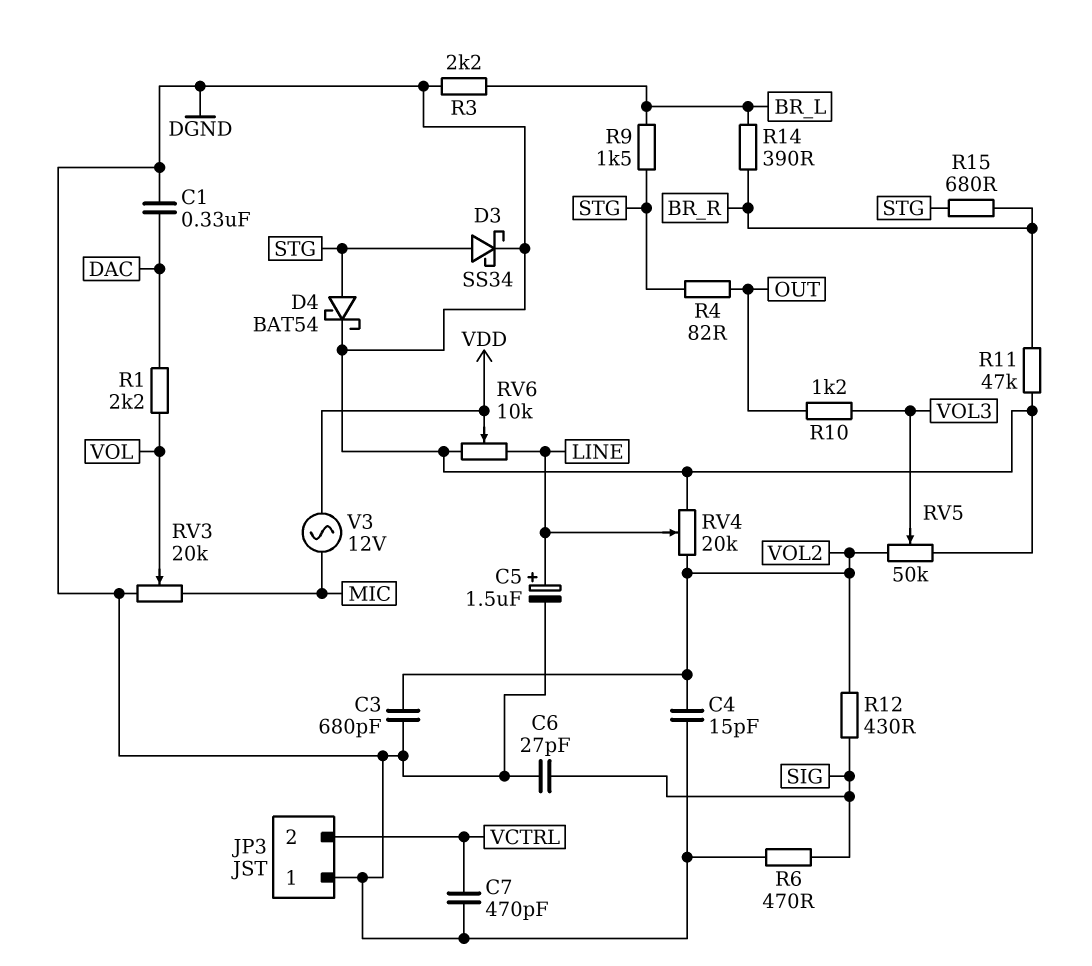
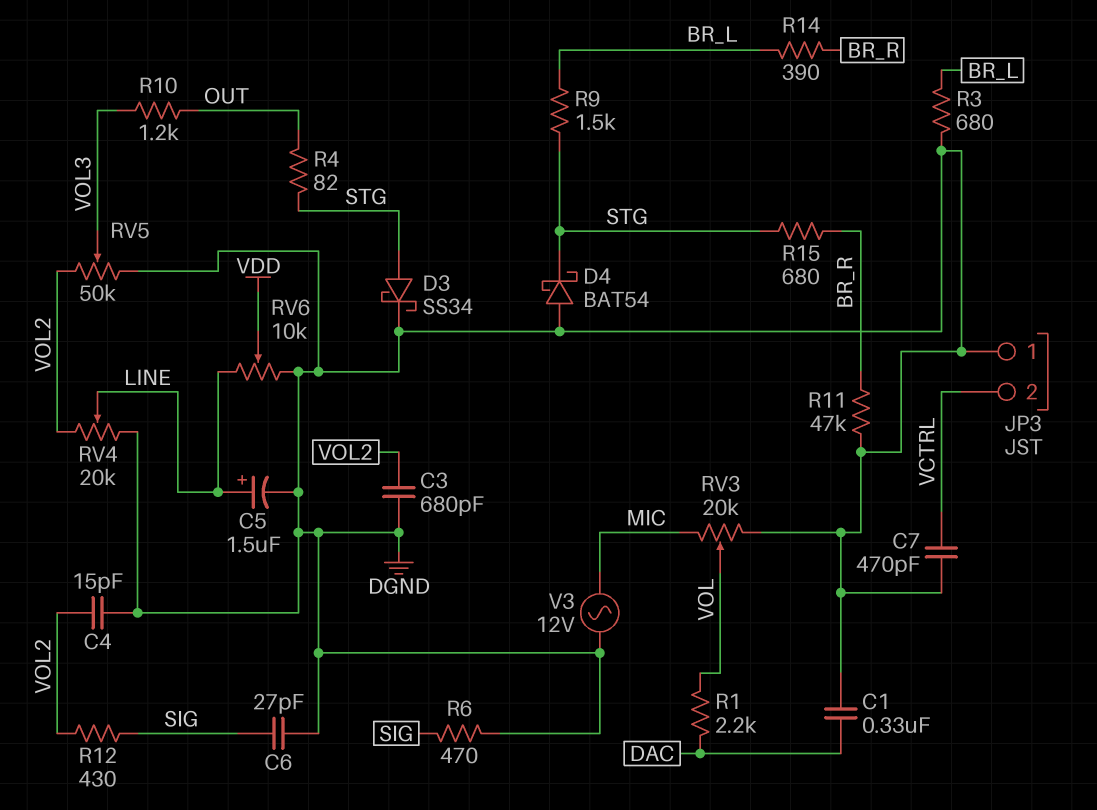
D4: schottky BAT54 (A STG, K DGND) -> schottky BAT54 (A DGND, K STG)
R3: 2.2k (BR_L, DGND) -> 680 (BR_L, DGND)
V3: AC 12V (MIC, VDD) -> AC 12V (DGND, MIC)

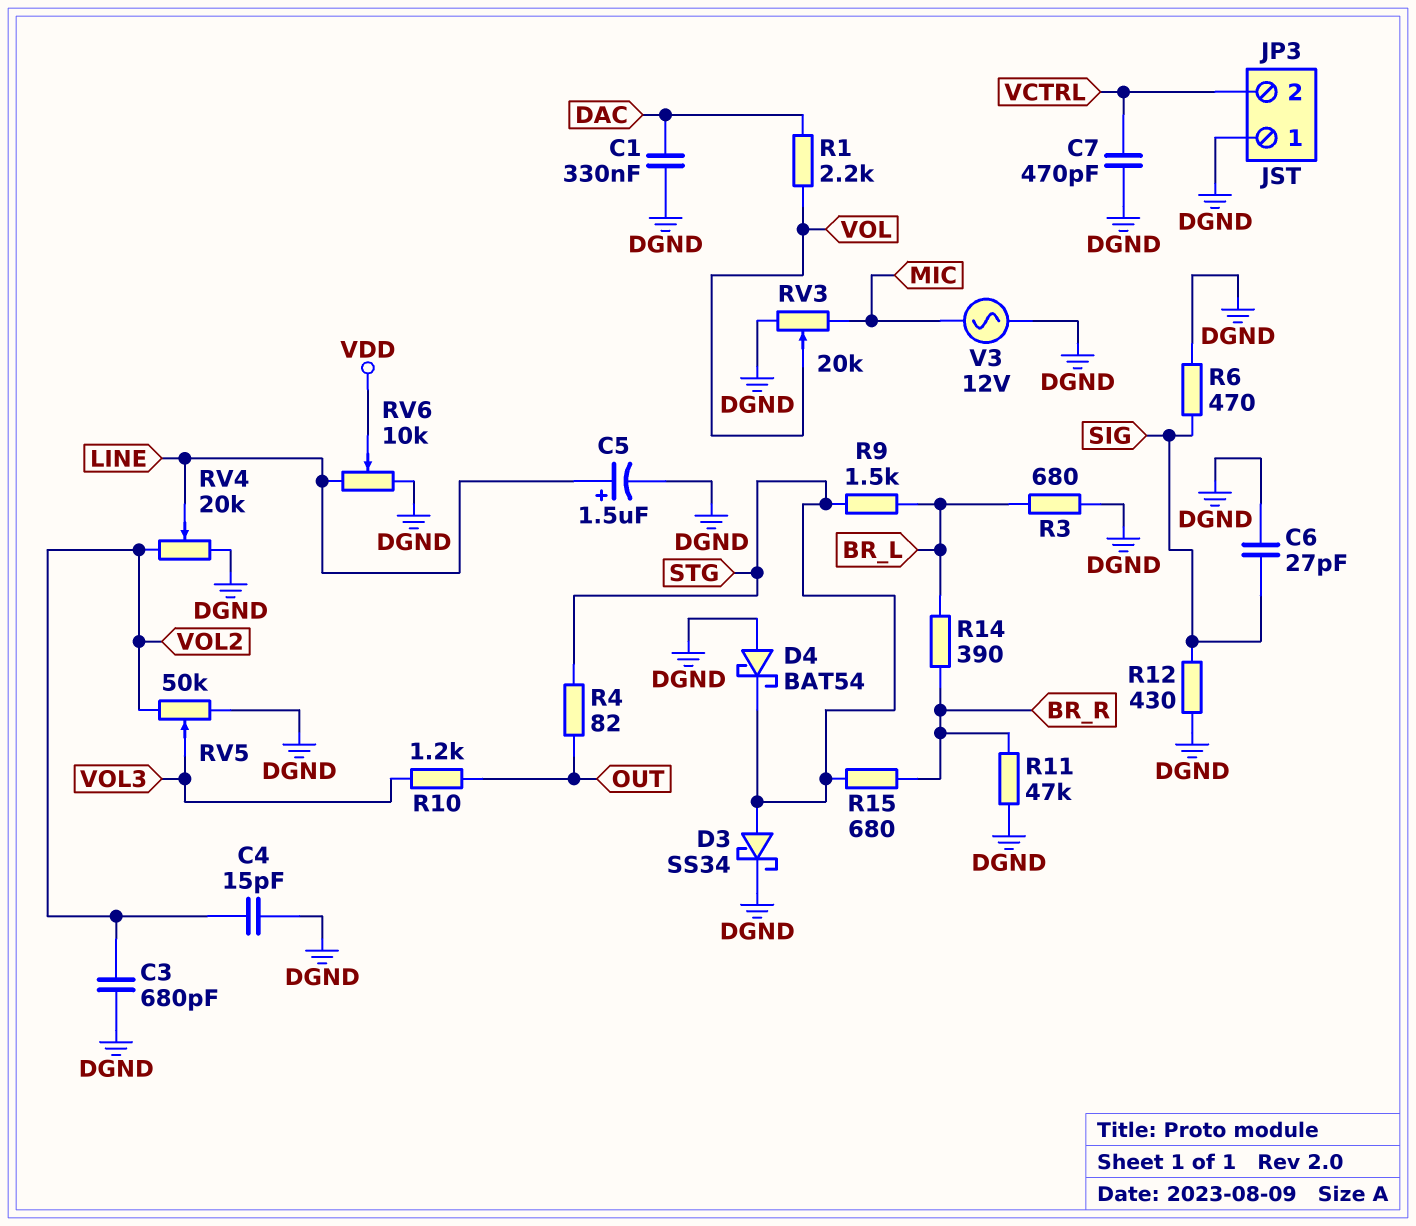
R12: 430 (SIG, VOL2) -> 430 (DGND, SIG)

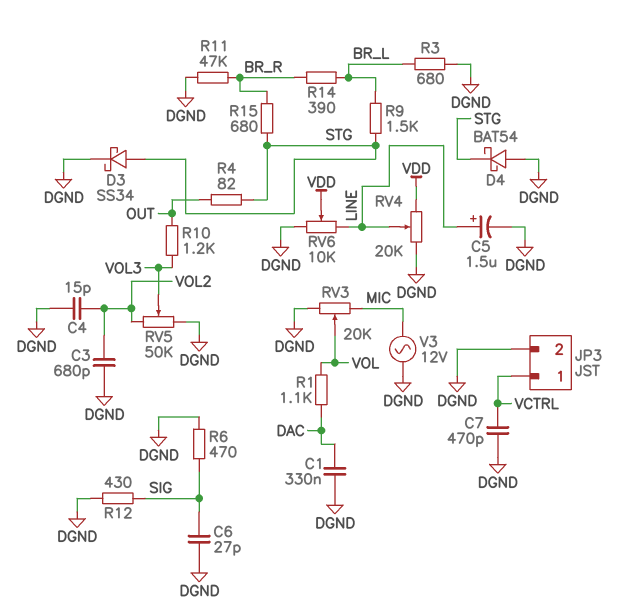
JP3 pin 1: DGND -> VCTRL
JP3 pin 2: VCTRL -> DGND
R1: 2.2k (DAC, VOL) -> 1.1k (DAC, VOL)
RV4: 20k (DGND, VOL2, wiper LINE) -> 20k (DGND, VDD, wiper LINE)

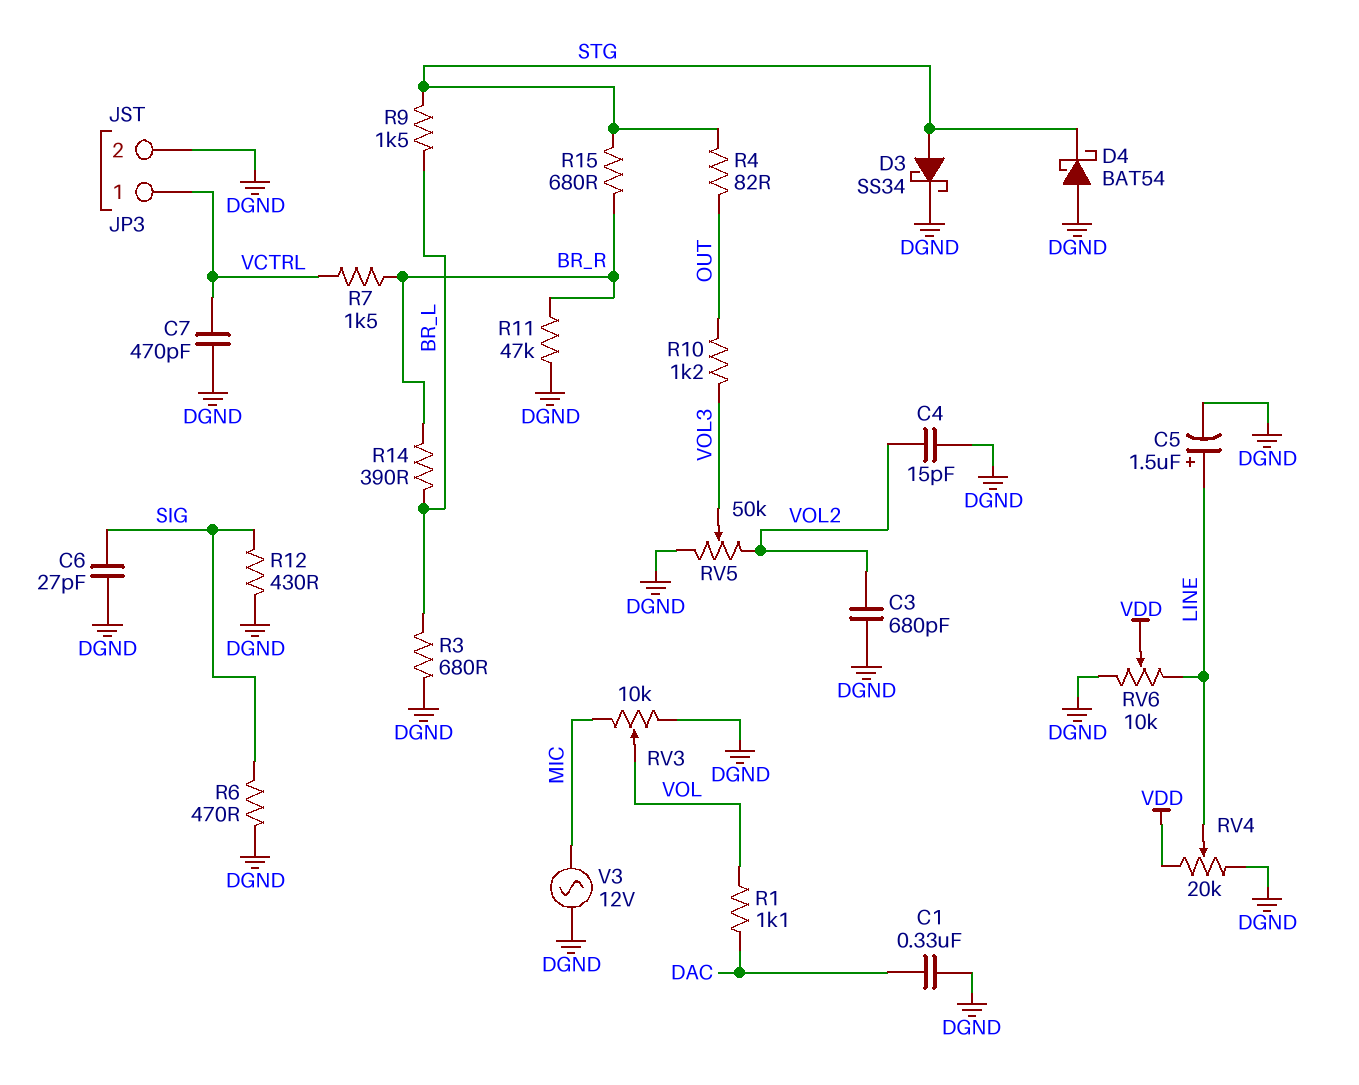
R7: none -> 1.5k (BR_R, VCTRL)
RV3: 20k (DGND, MIC, wiper VOL) -> 10k (DGND, MIC, wiper VOL)

